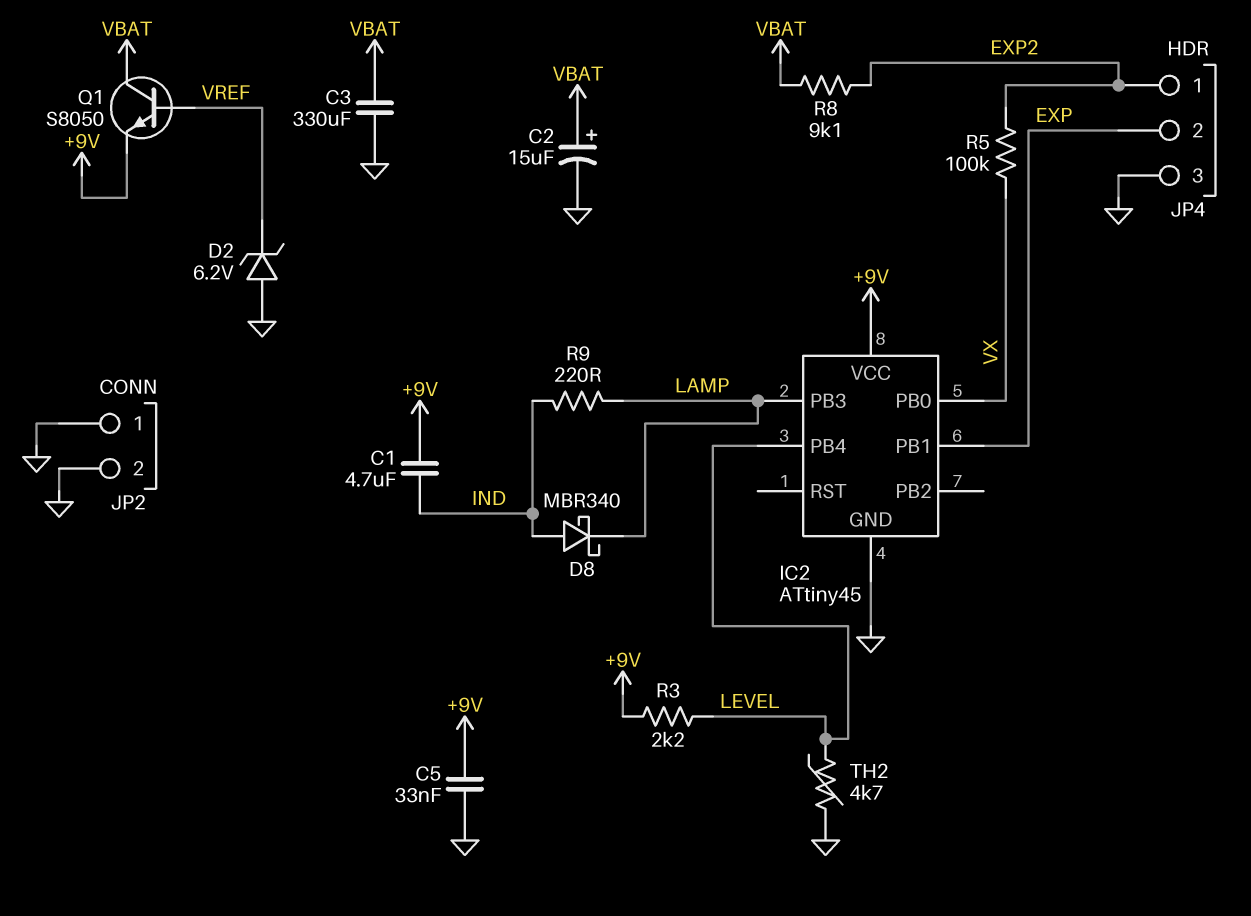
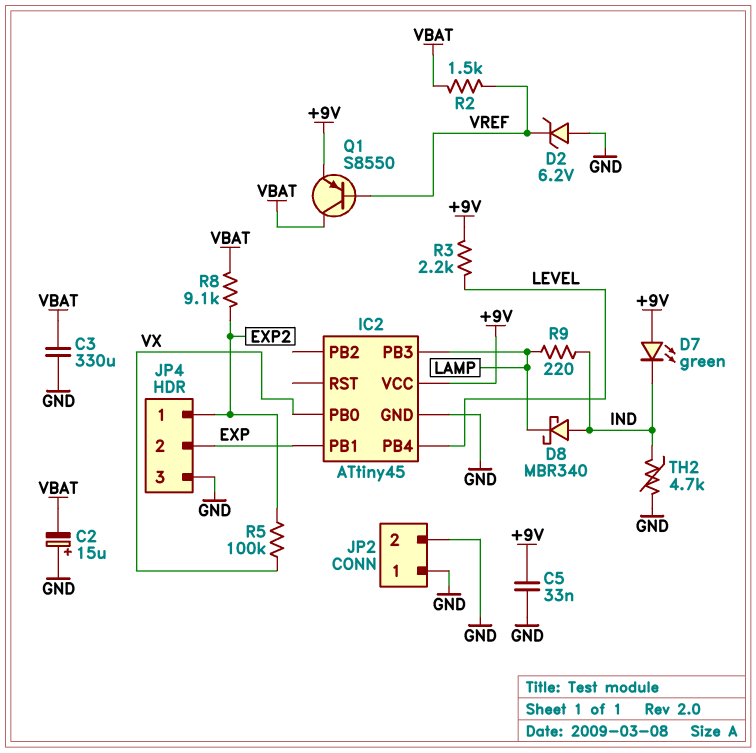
C1: 4.7uF (+9V, IND) -> none
C2: 15uF (plus VBAT, minus GND) -> 15uF (plus GND, minus VBAT)
D7: none -> LED green (A +9V, K IND)
Q1: NPN S8050 (B VREF, C VBAT, E +9V) -> PNP S8550 (B VREF, C VBAT, E +9V)
R2: none -> 1.5k (VBAT, VREF)
TH2: 4.7k (GND, LEVEL) -> 4.7k (GND, IND)

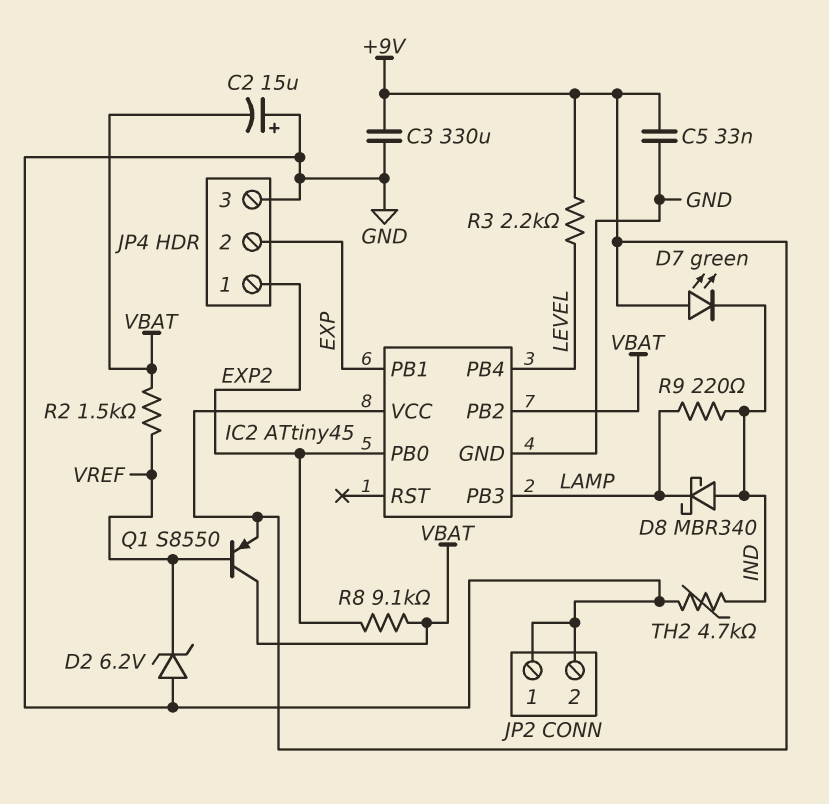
C3: 330uF (GND, VBAT) -> 330uF (+9V, GND)
IC2 pin PB0: VX -> EXP2
IC2 pin PB2: none -> VBAT
R5: 100k (EXP2, VX) -> none

